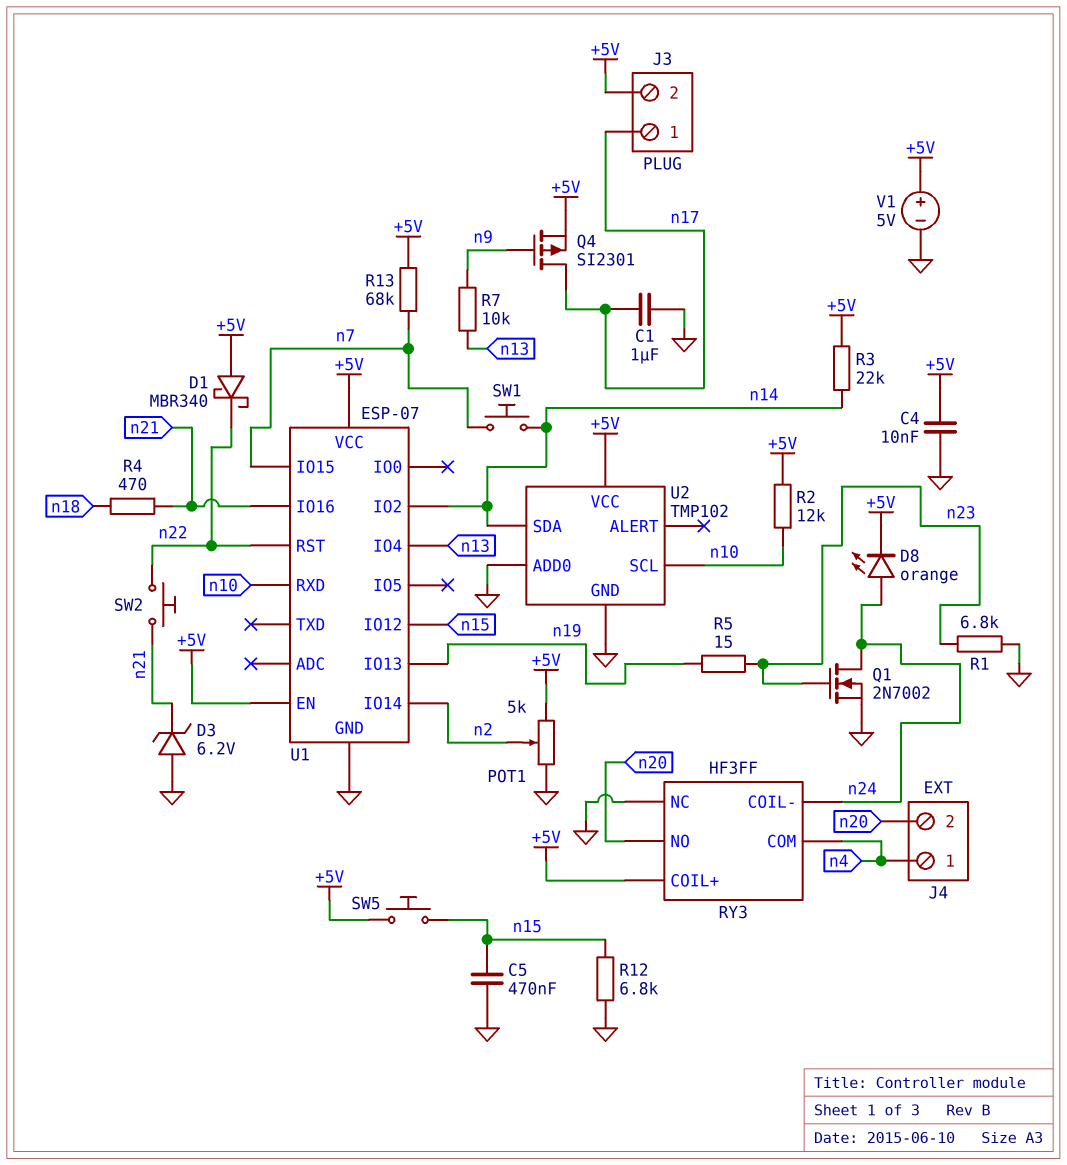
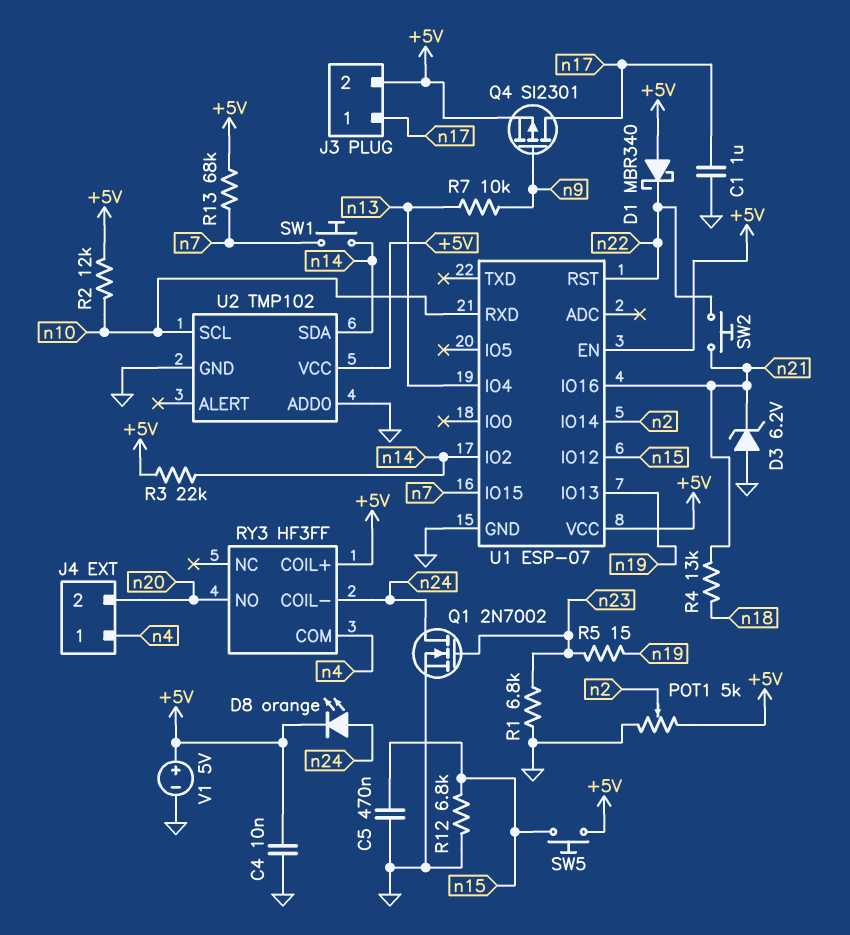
R4: 470 (n18, n21) -> 13k (n18, n21)
RY3 pin NC: GND -> none

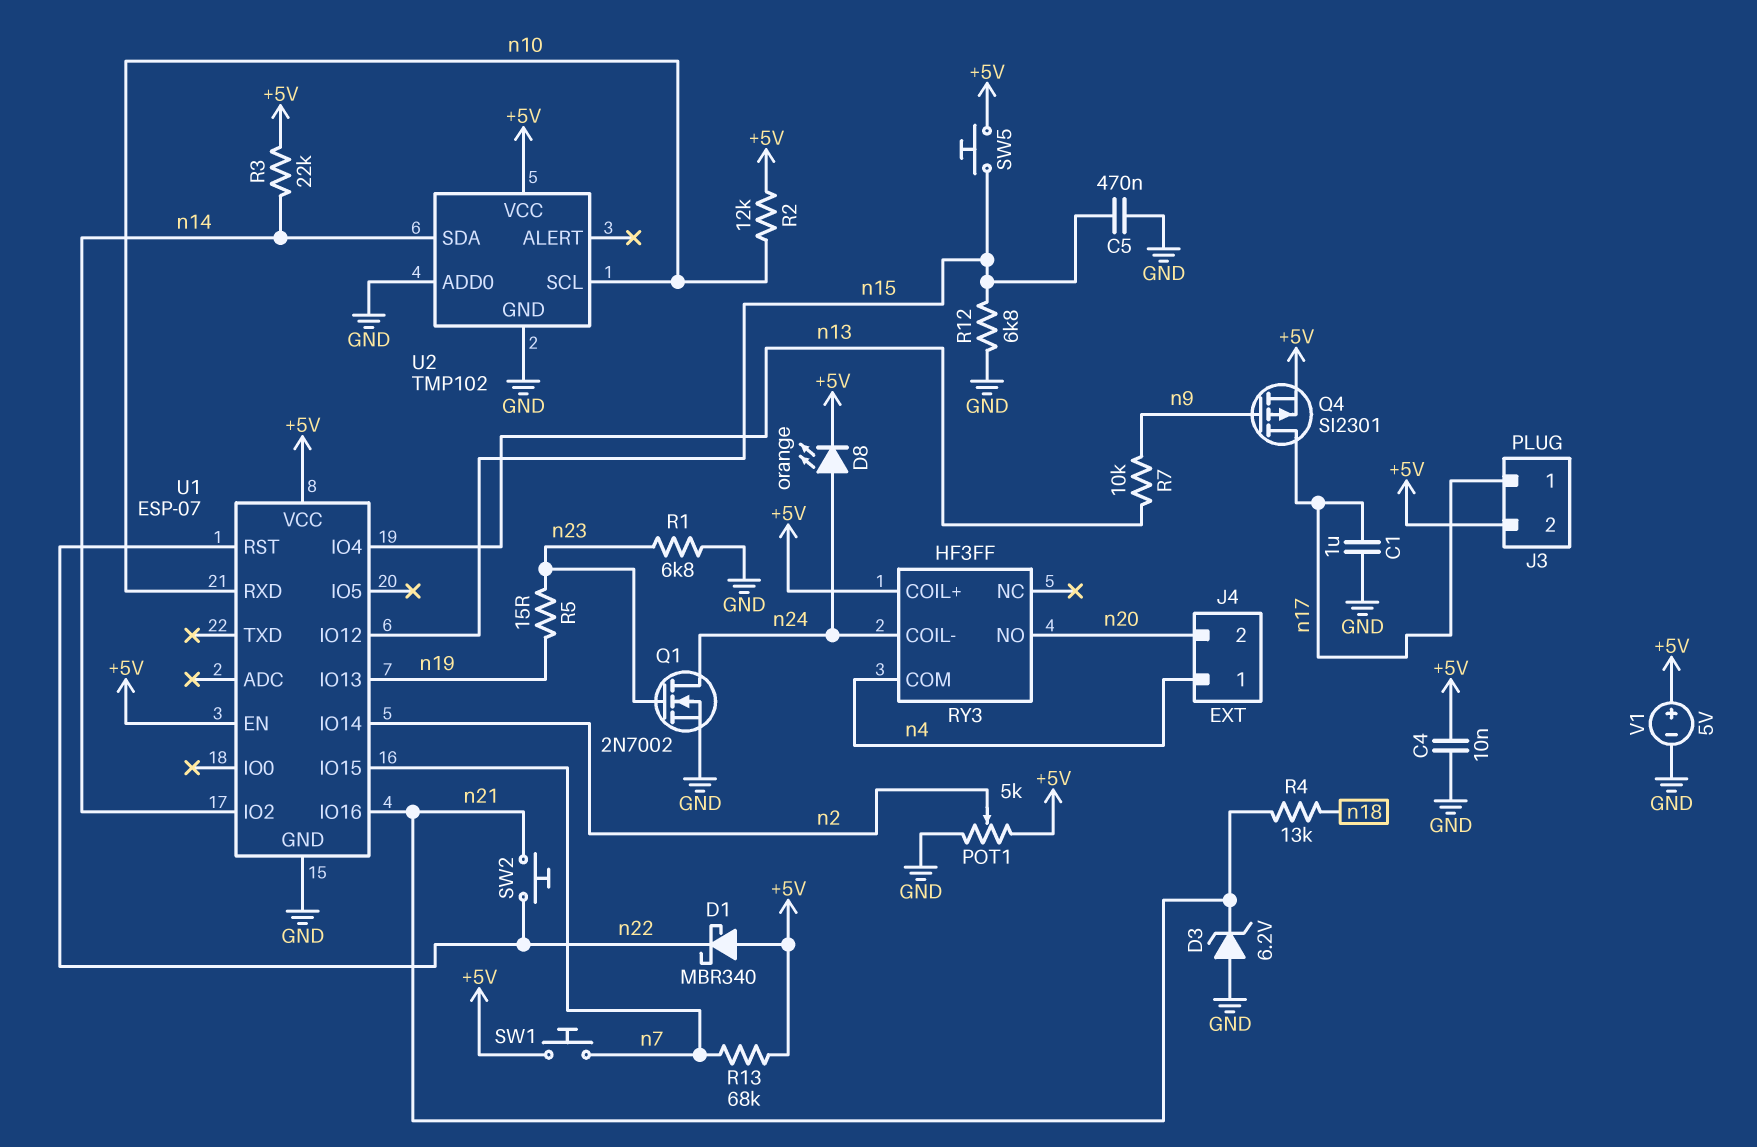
SW1: button (n7, n14) -> button (+5V, n7)

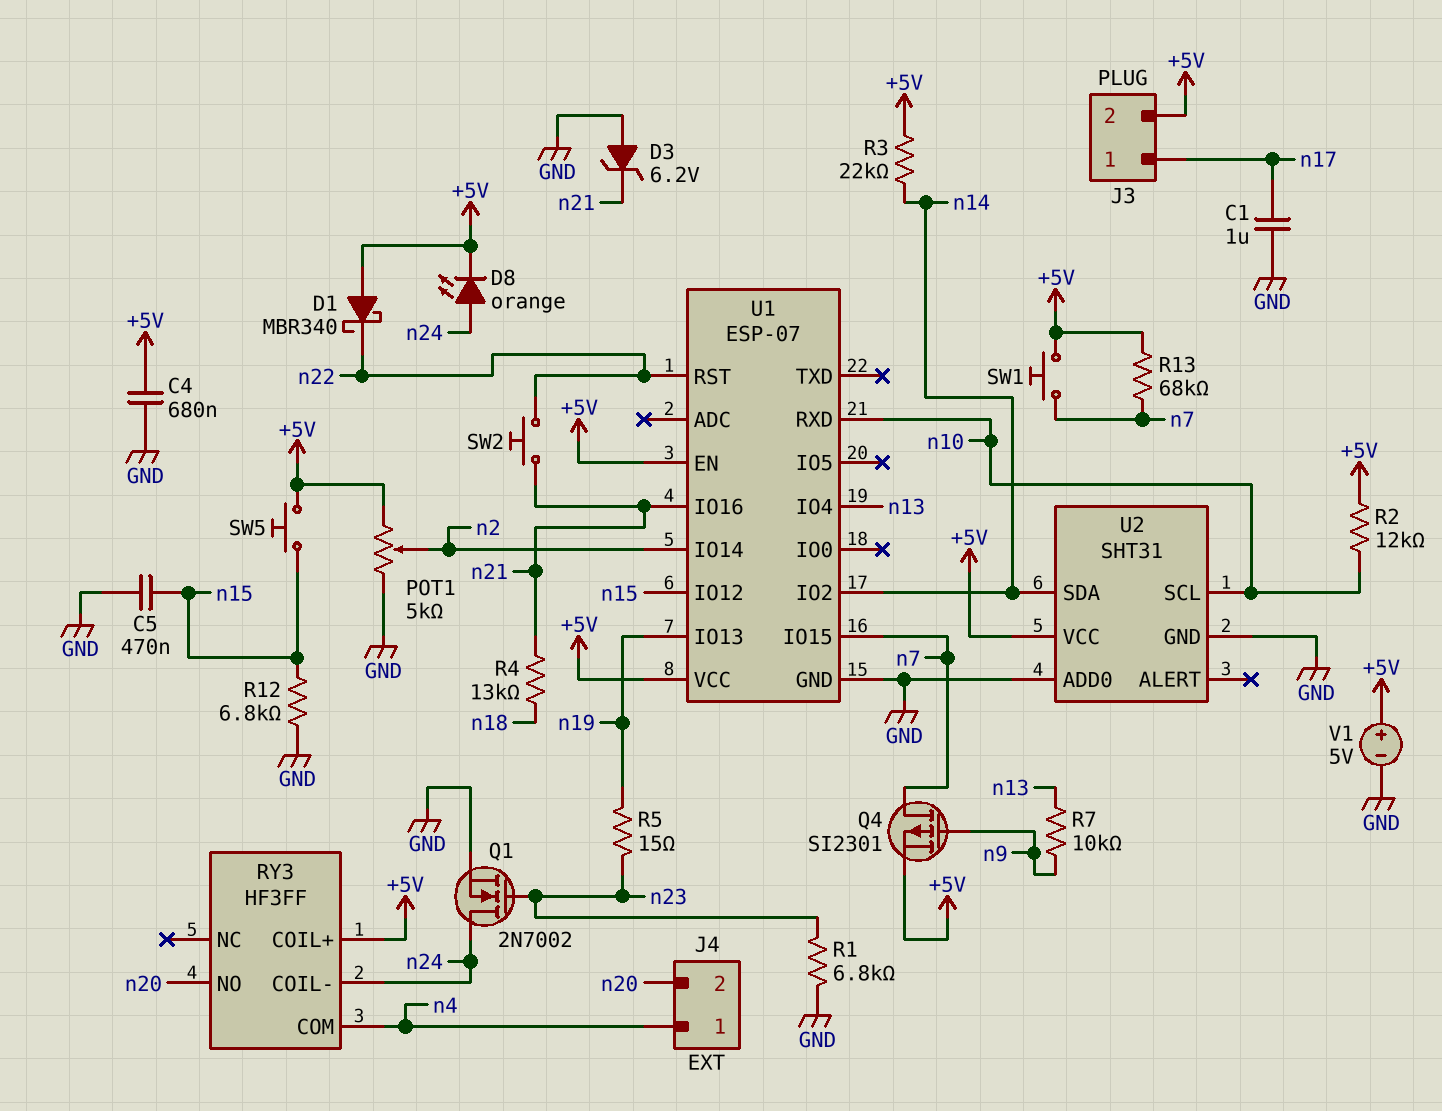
C4: 10nF (+5V, GND) -> 680nF (+5V, GND)
Q4: PMOS SI2301 (G n9, D n17, S +5V) -> PMOS SI2301 (G n9, D n7, S +5V)
U2: TMP102 -> SHT31

